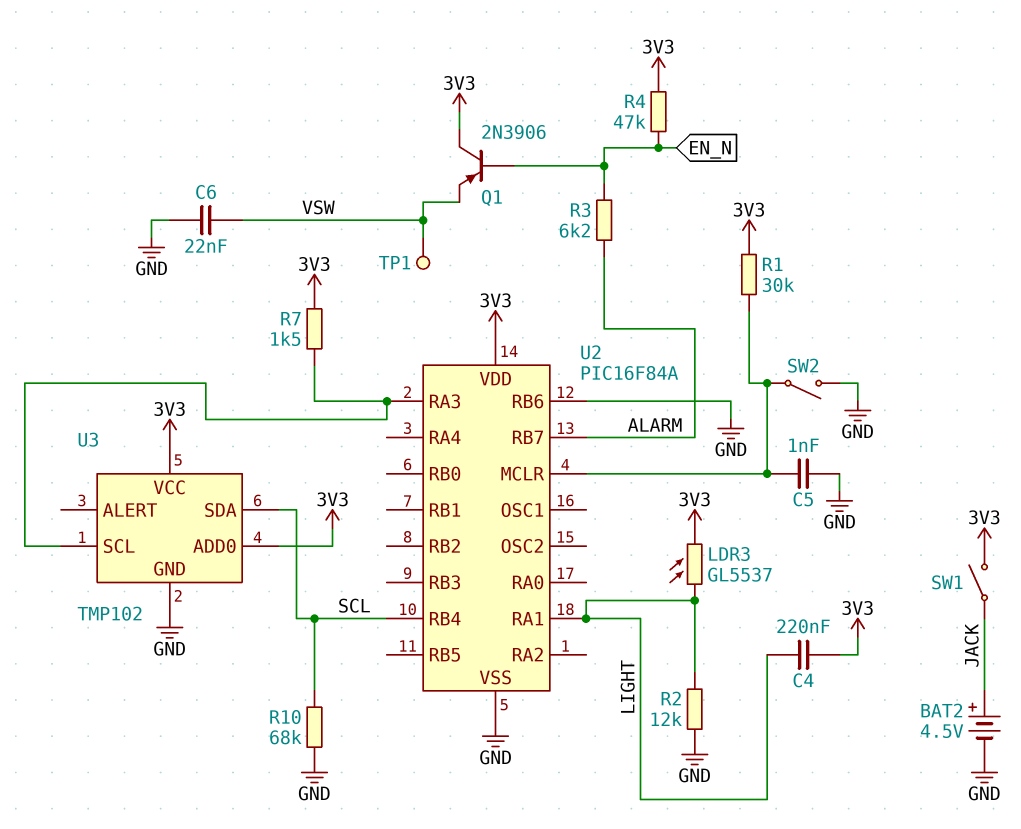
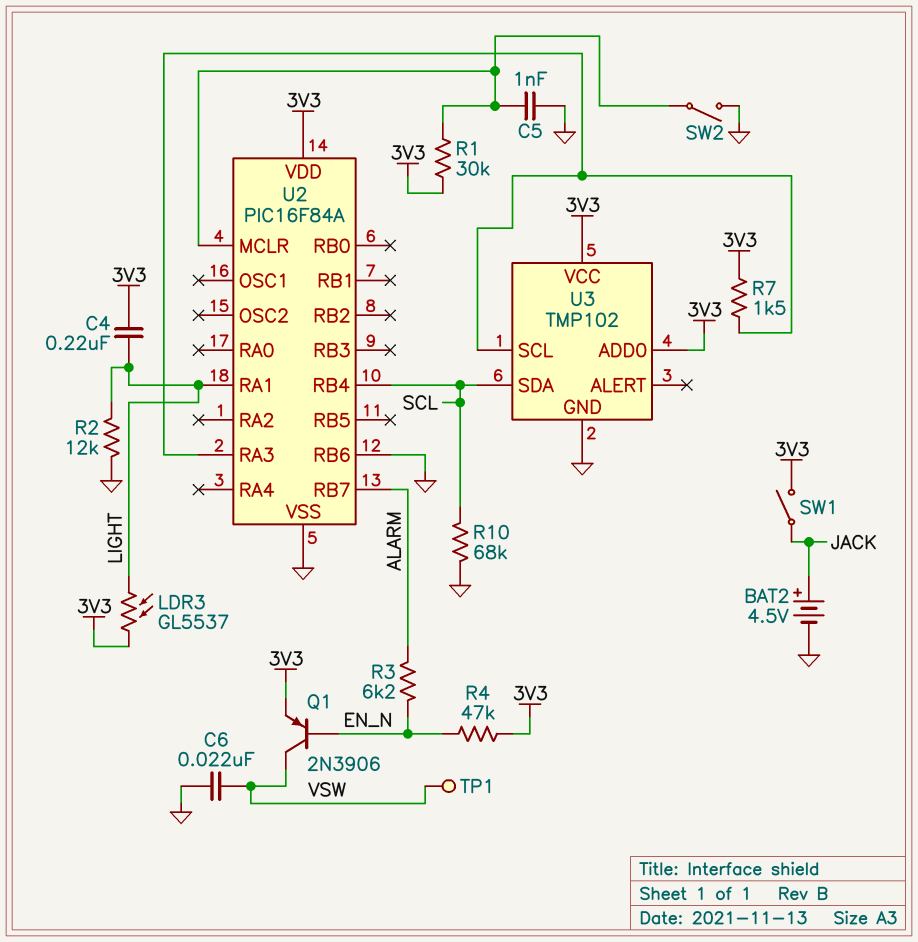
Q1: PNP 2N3906 (B EN_N, C 3V3, E VSW) -> PNP 2N3906 (B EN_N, C VSW, E 3V3)

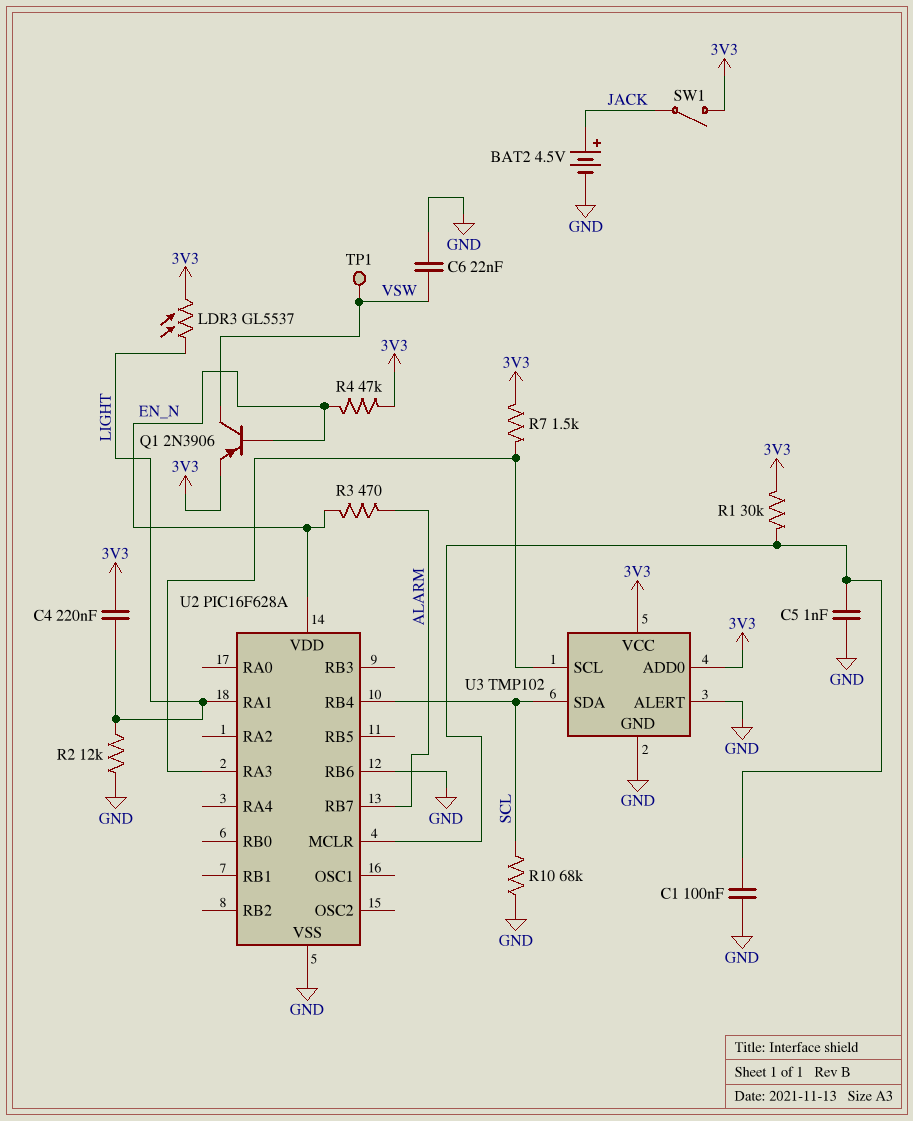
C1: none -> 100nF (GND, U2/MCLR)
R3: 6.2k (ALARM, EN_N) -> 470 (ALARM, EN_N)
SW2: switch (GND, U2/MCLR) -> none
U2: PIC16F84A -> PIC16F628A
U2 pin VDD: 3V3 -> EN_N
U3 pin ALERT: none -> GND

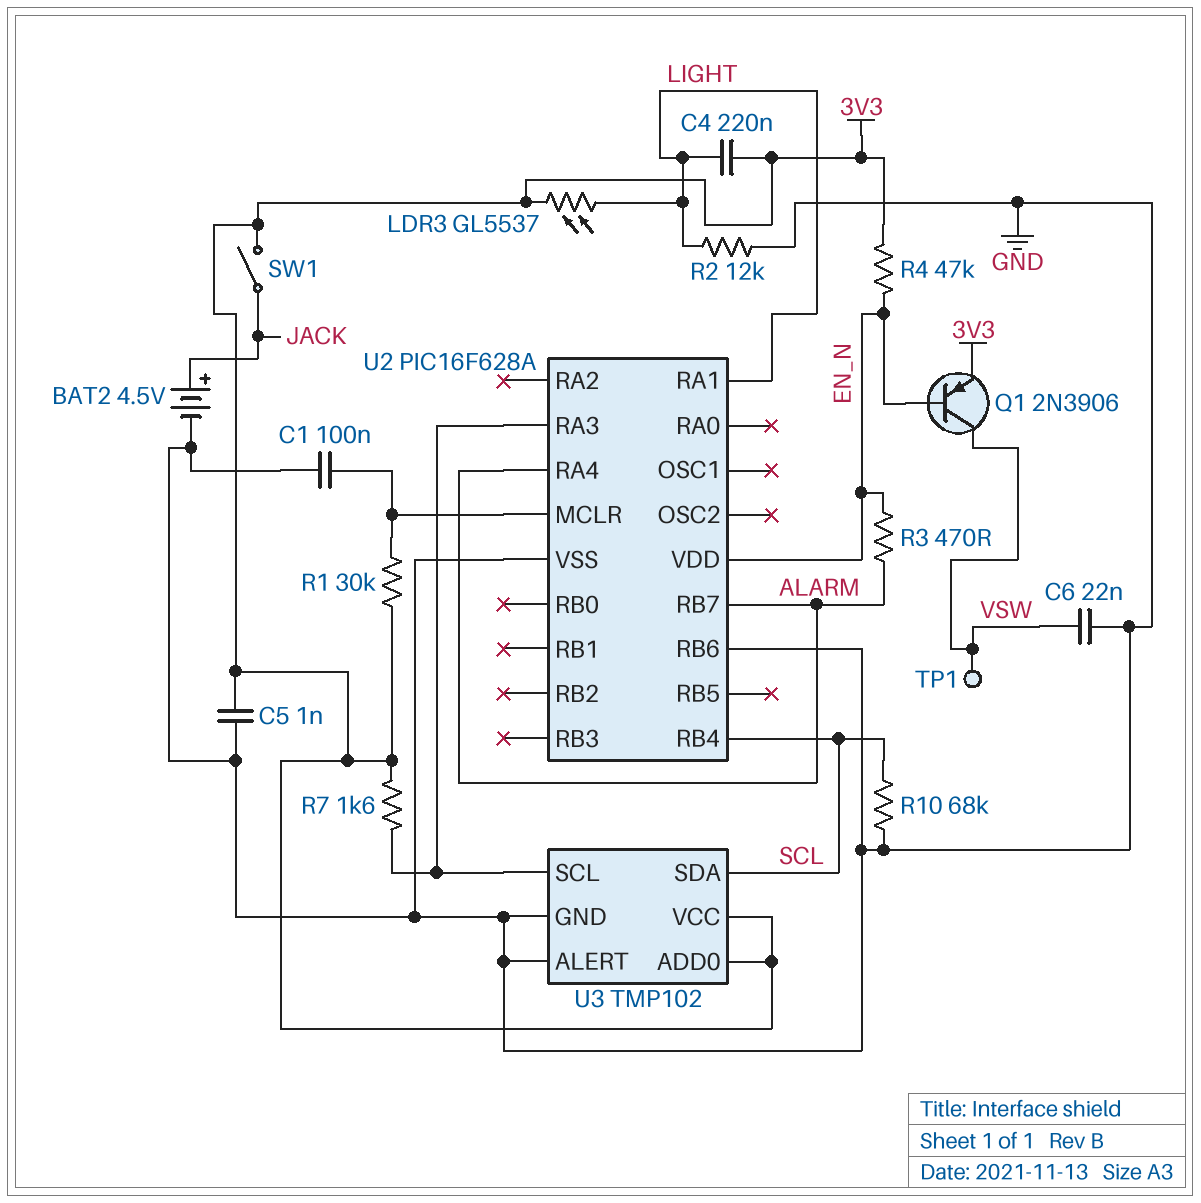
C5: 1nF (GND, U2/MCLR) -> 1nF (3V3, GND)
R7: 1.5k (3V3, U2/RA3) -> 1.6k (3V3, U2/RA3)
U2 pin RA4: none -> ALARM

